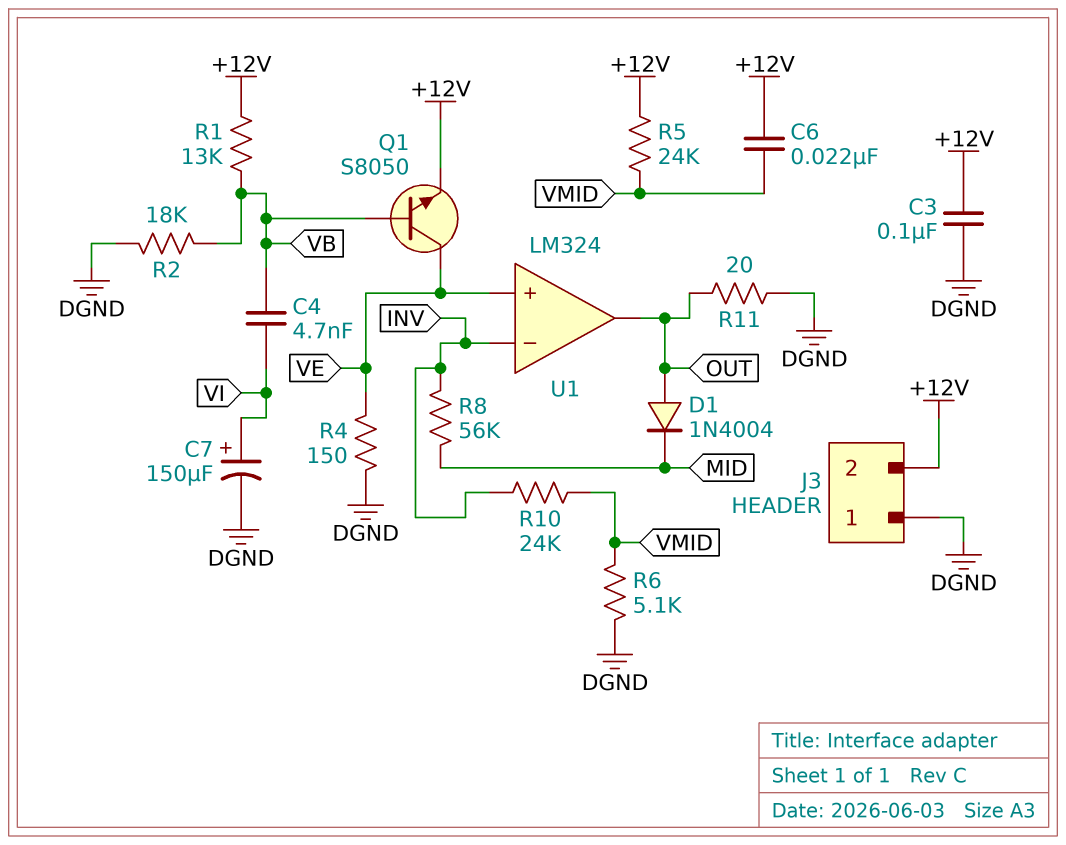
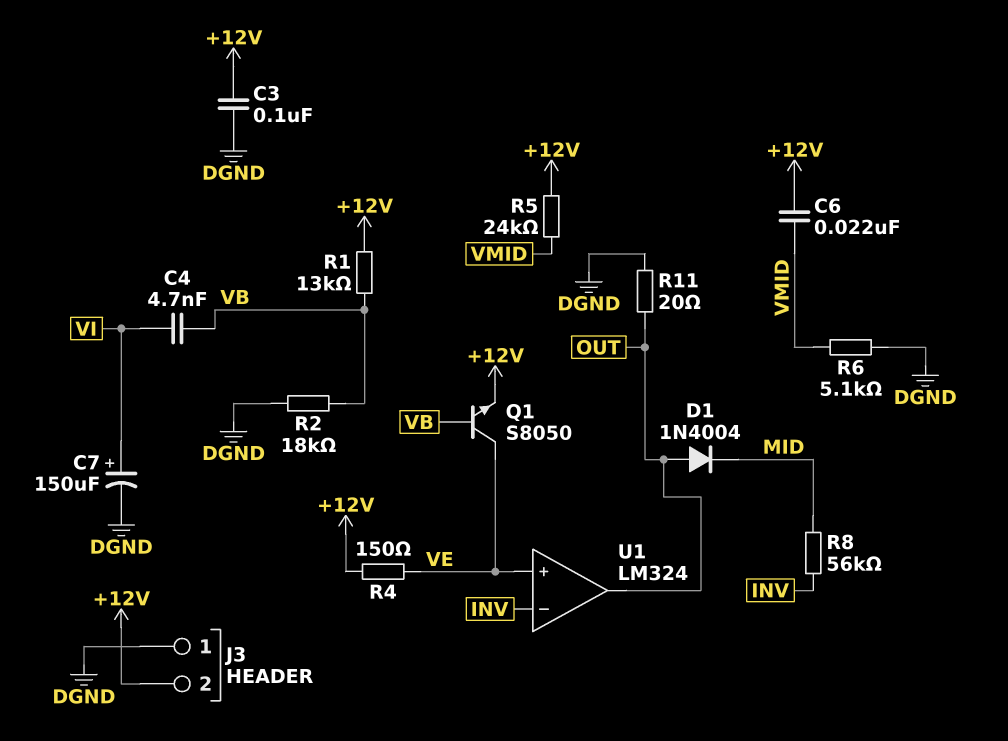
R4: 150 (DGND, VE) -> 150 (+12V, VE)
R10: 24k (INV, VMID) -> none

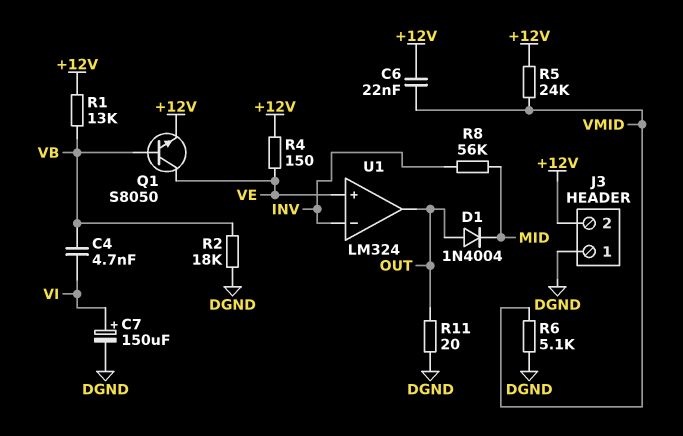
C3: 100nF (+12V, DGND) -> none

